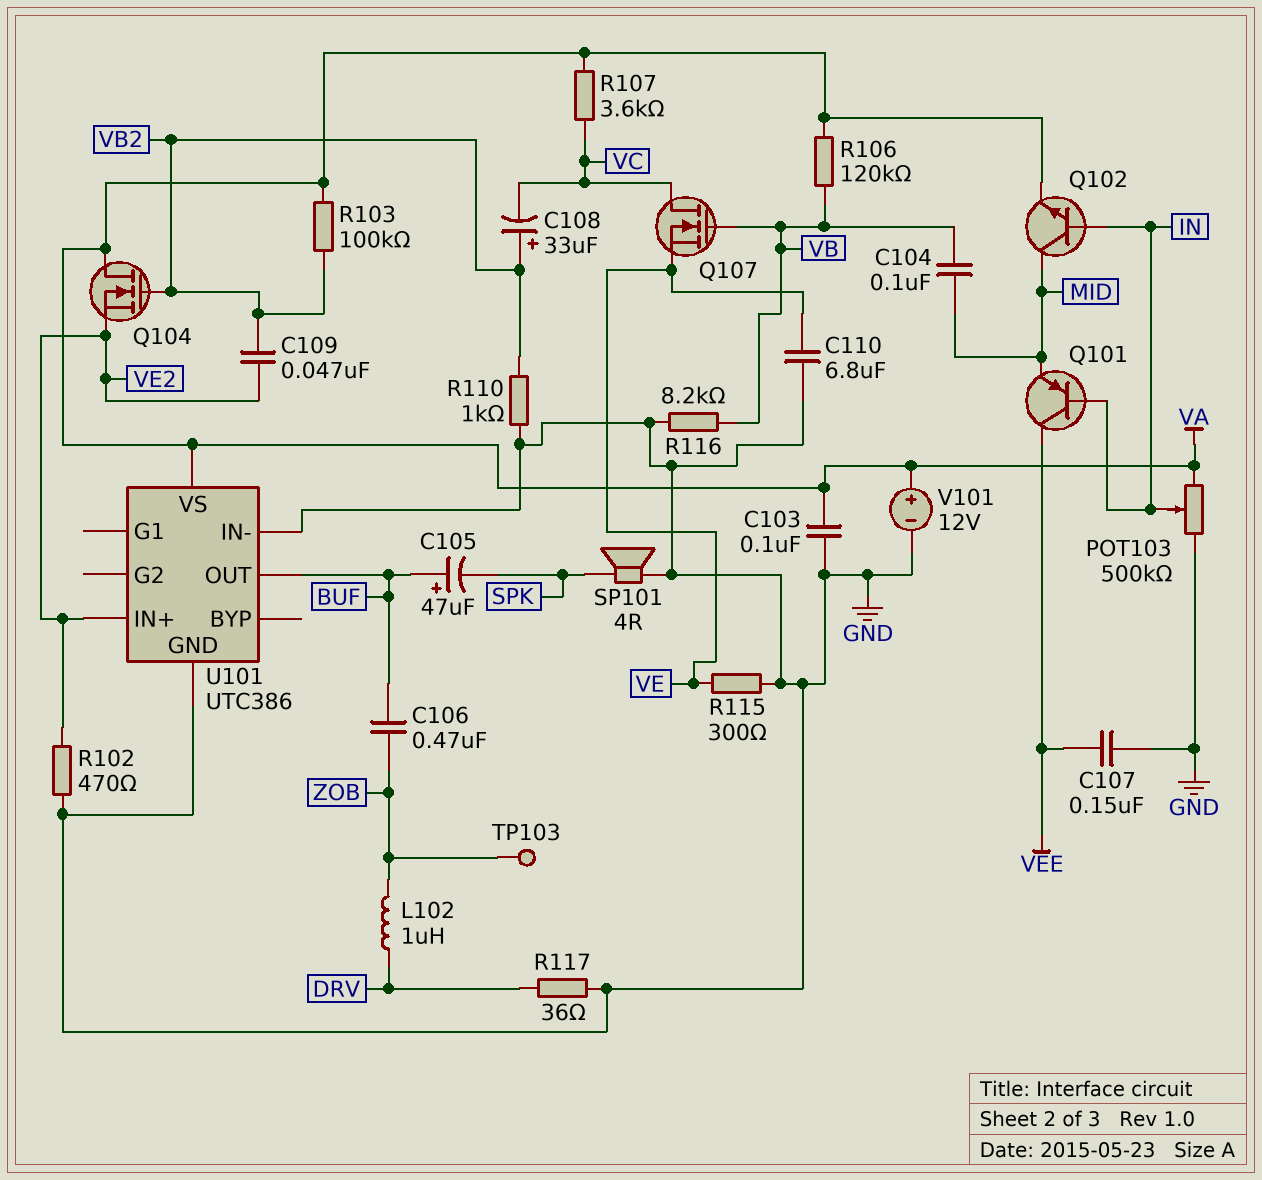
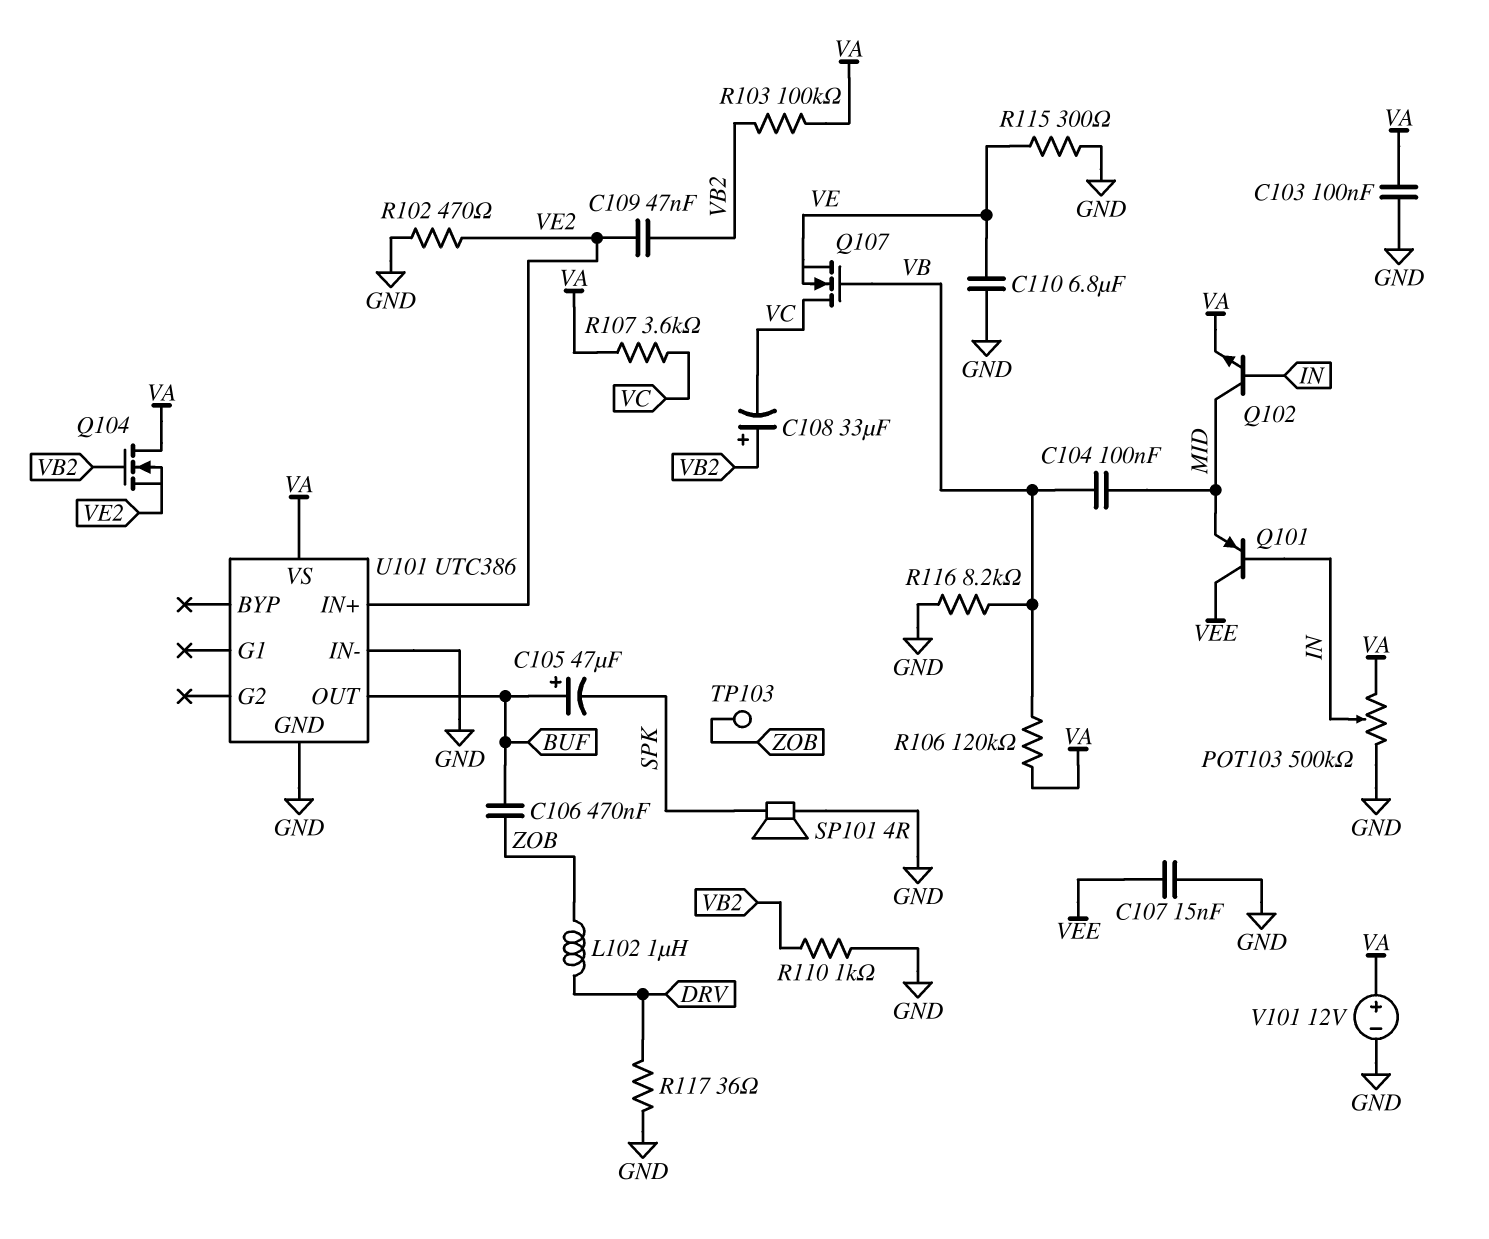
C107: 150nF (GND, VEE) -> 15nF (GND, VEE)

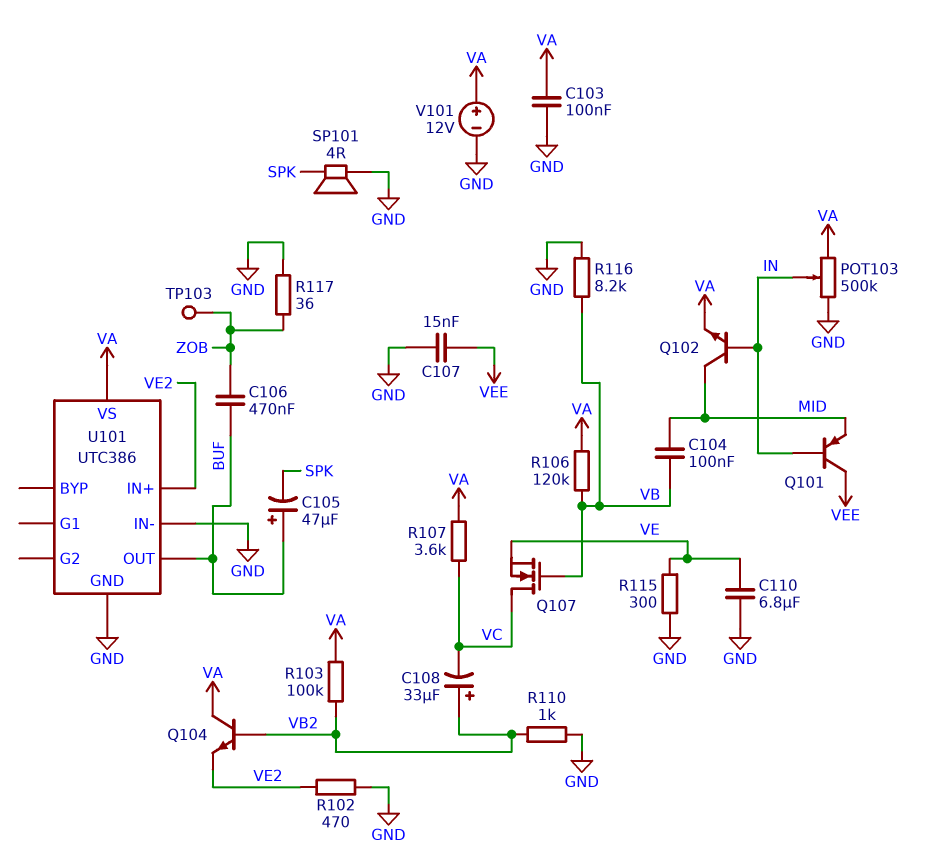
C109: 47nF (VB2, VE2) -> none
L102: 1uH (DRV, ZOB) -> none
Q104: NMOS (G VB2, D VA, S VE2) -> NPN (B VB2, C VA, E VE2)
R117: 36 (DRV, GND) -> 36 (GND, ZOB)

